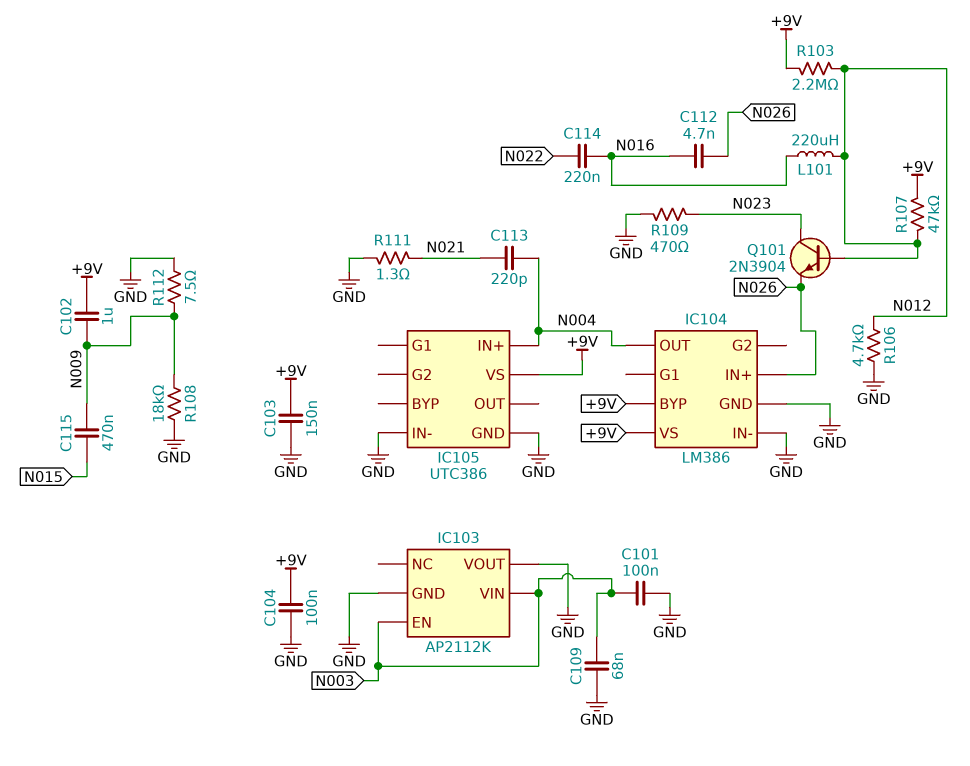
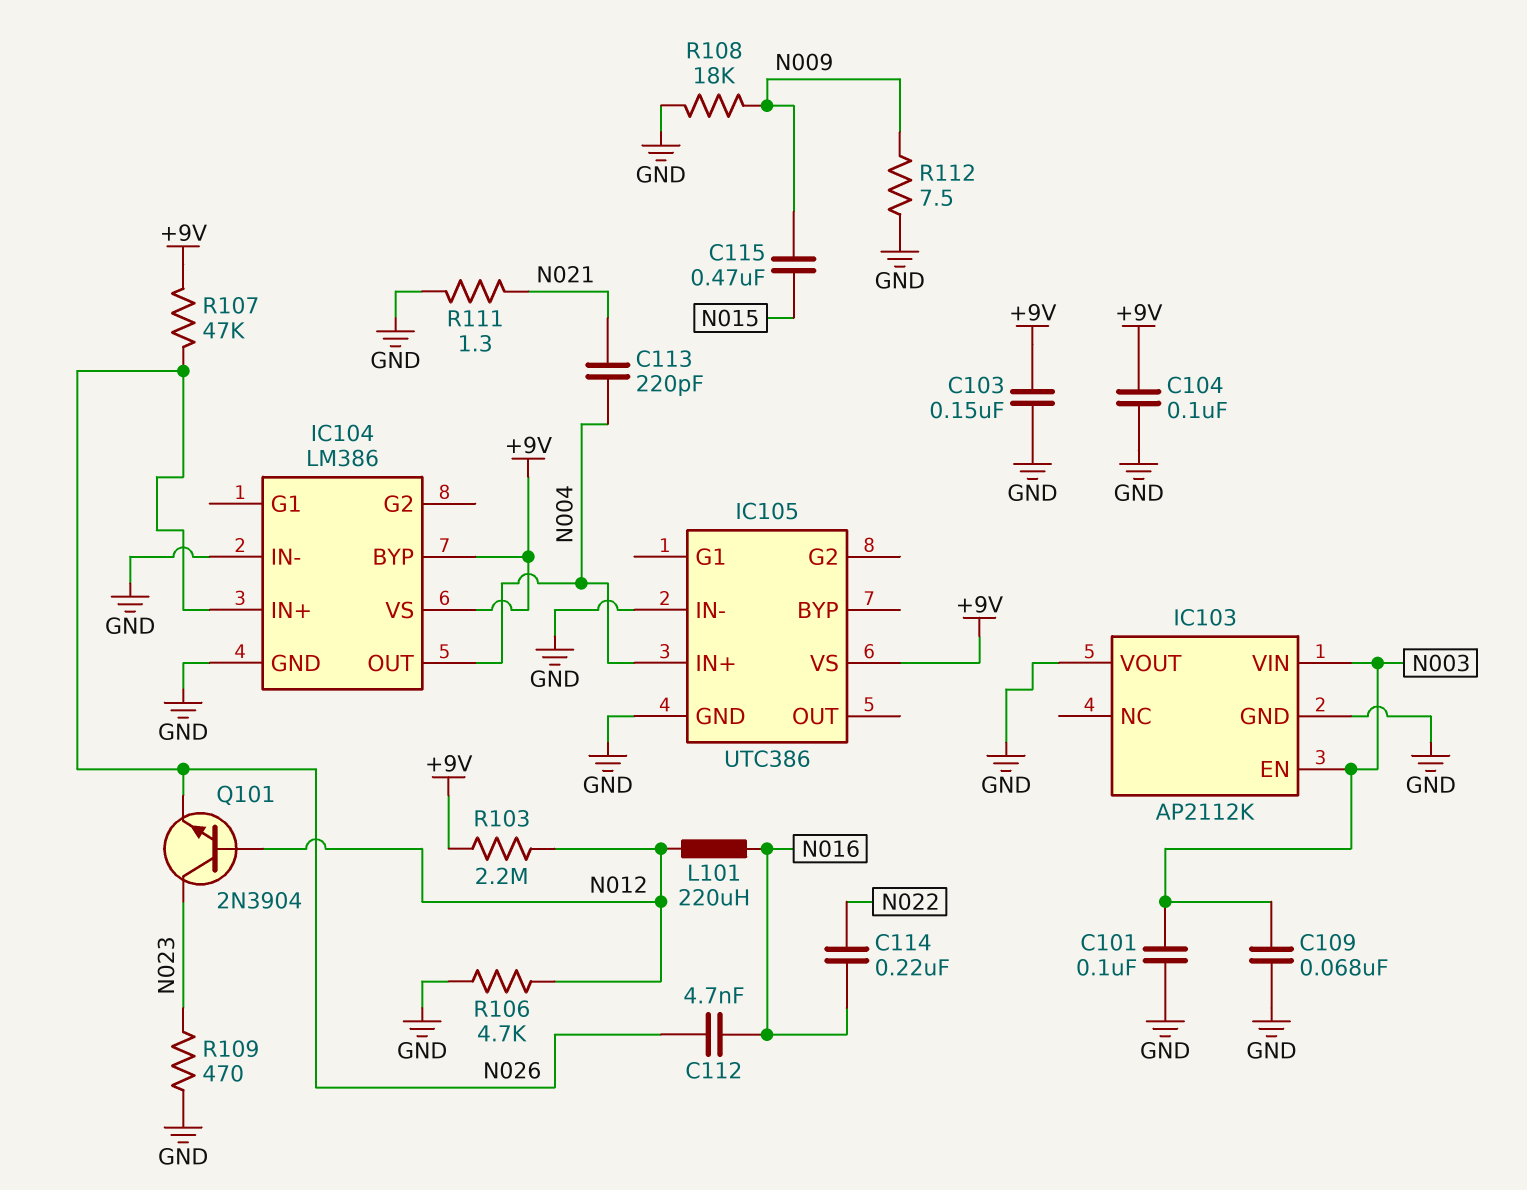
C102: 1uF (+9V, N009) -> none
R107: 47k (+9V, N012) -> 47k (+9V, N026)

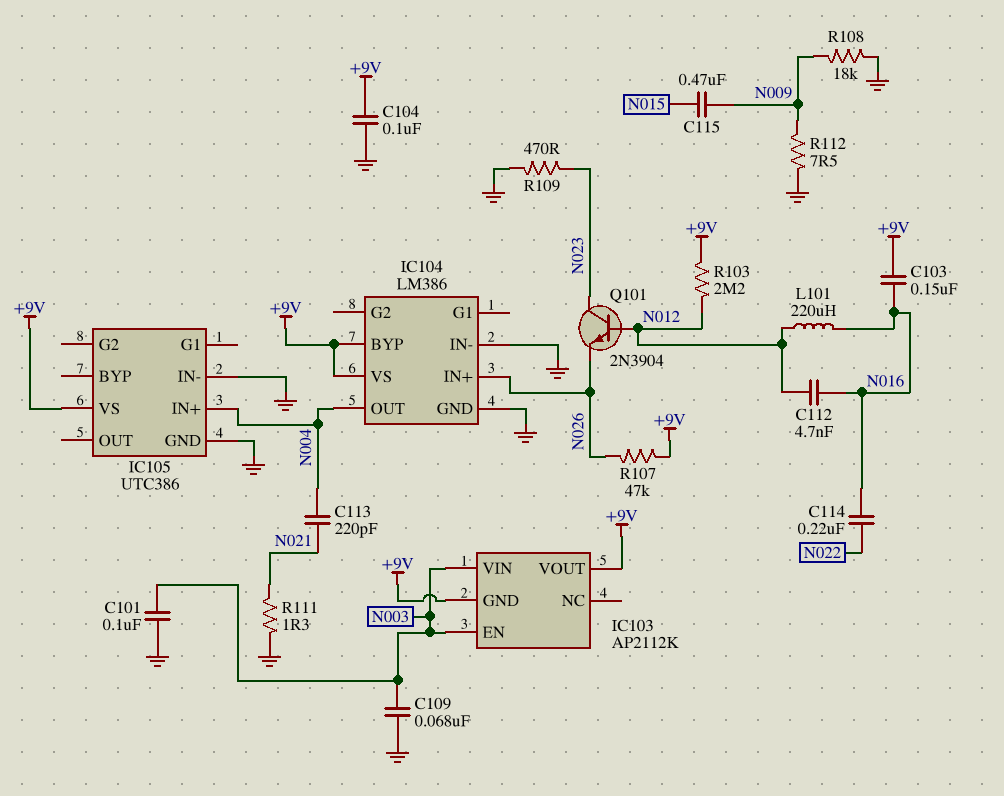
C103: 150nF (+9V, GND) -> 150nF (+9V, N016)
C112: 4.7nF (N016, N026) -> 4.7nF (N012, N016)
IC103 pin GND: GND -> +9V
IC103 pin VOUT: GND -> +9V
R106: 4.7k (GND, N012) -> none

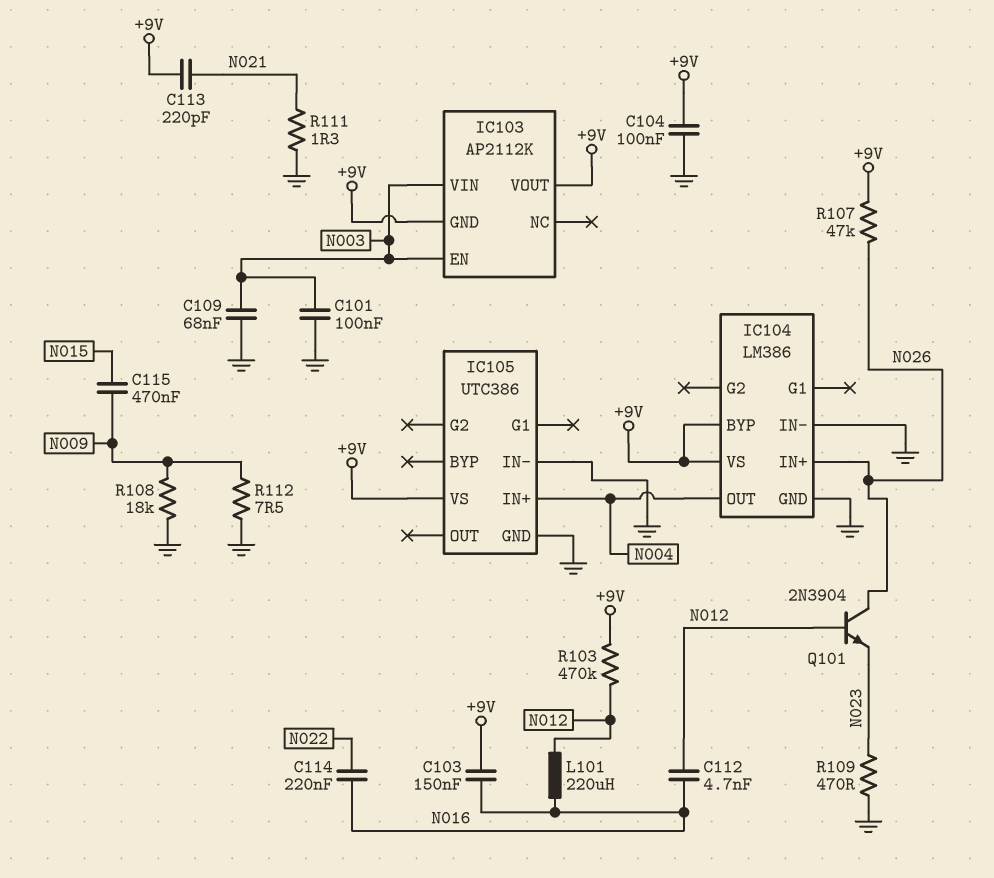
C113: 220pF (N004, N021) -> 220pF (+9V, N021)
Q101: NPN 2N3904 (B N012, C N023, E N026) -> NPN 2N3904 (B N012, C N026, E N023)
R103: 2.2M (+9V, N012) -> 470k (+9V, N012)

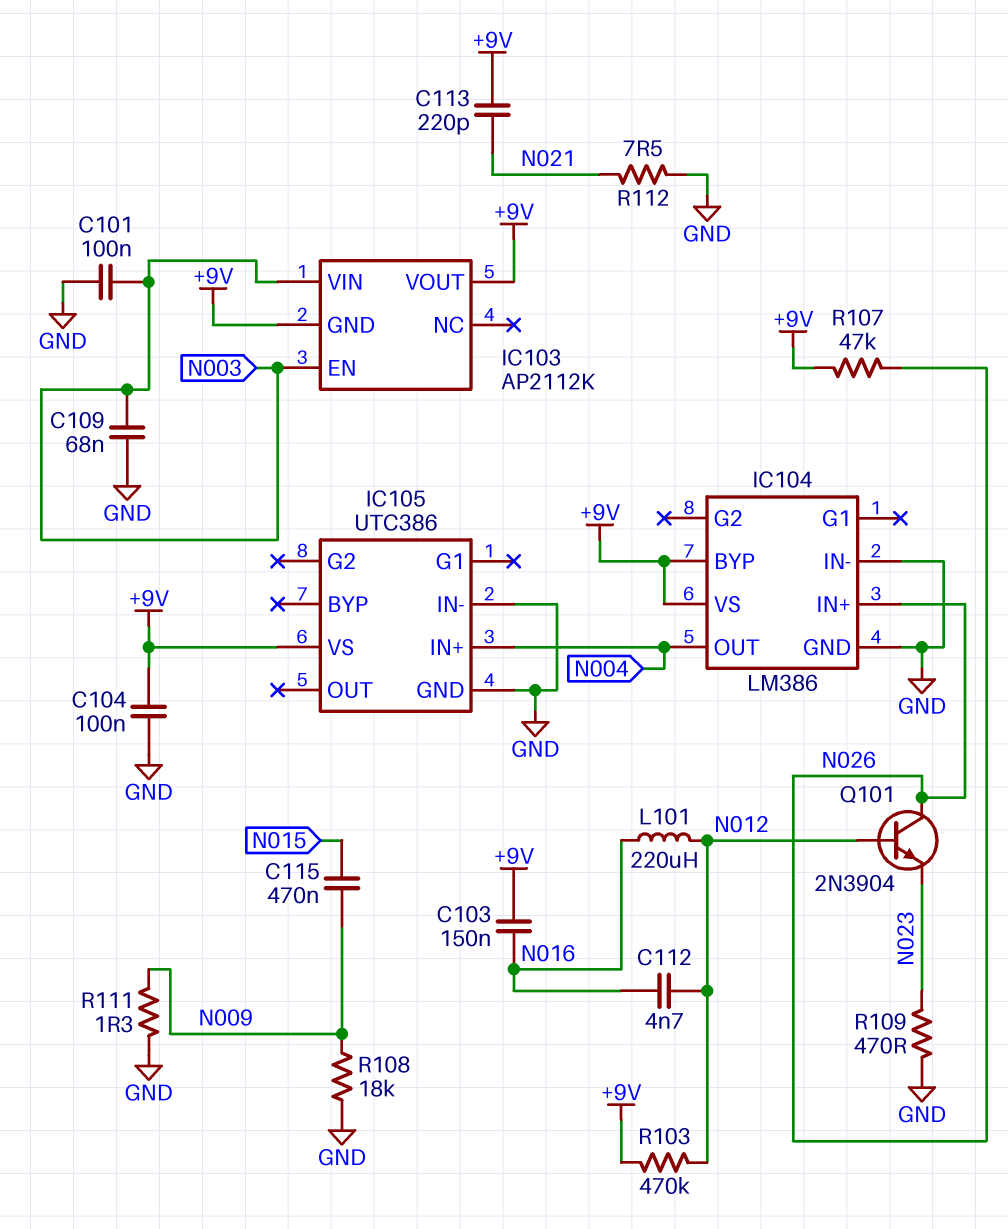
C114: 220nF (N016, N022) -> none
R111: 1.3 (GND, N021) -> 1.3 (GND, N009)
R112: 7.5 (GND, N009) -> 7.5 (GND, N021)

